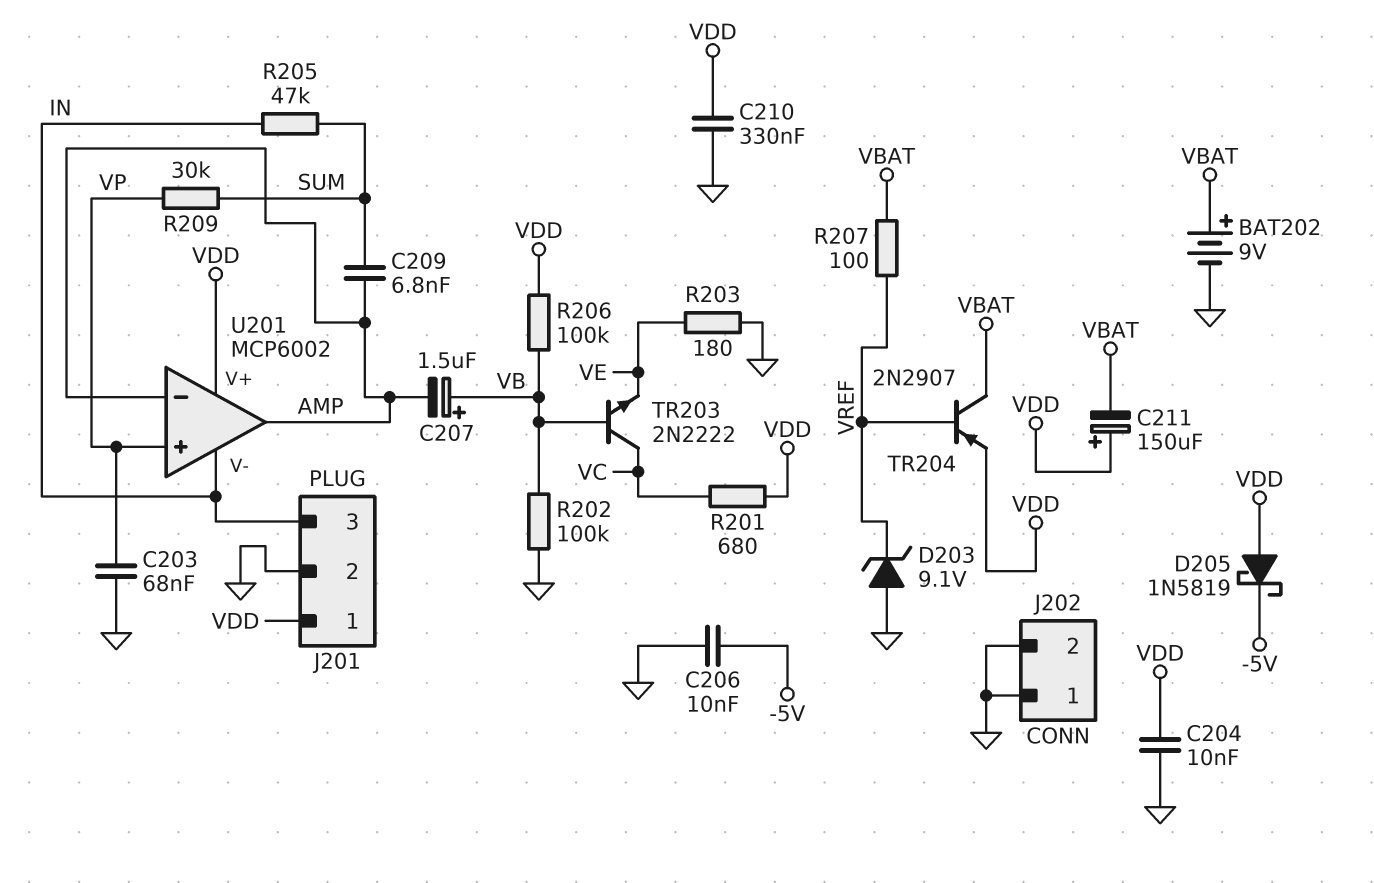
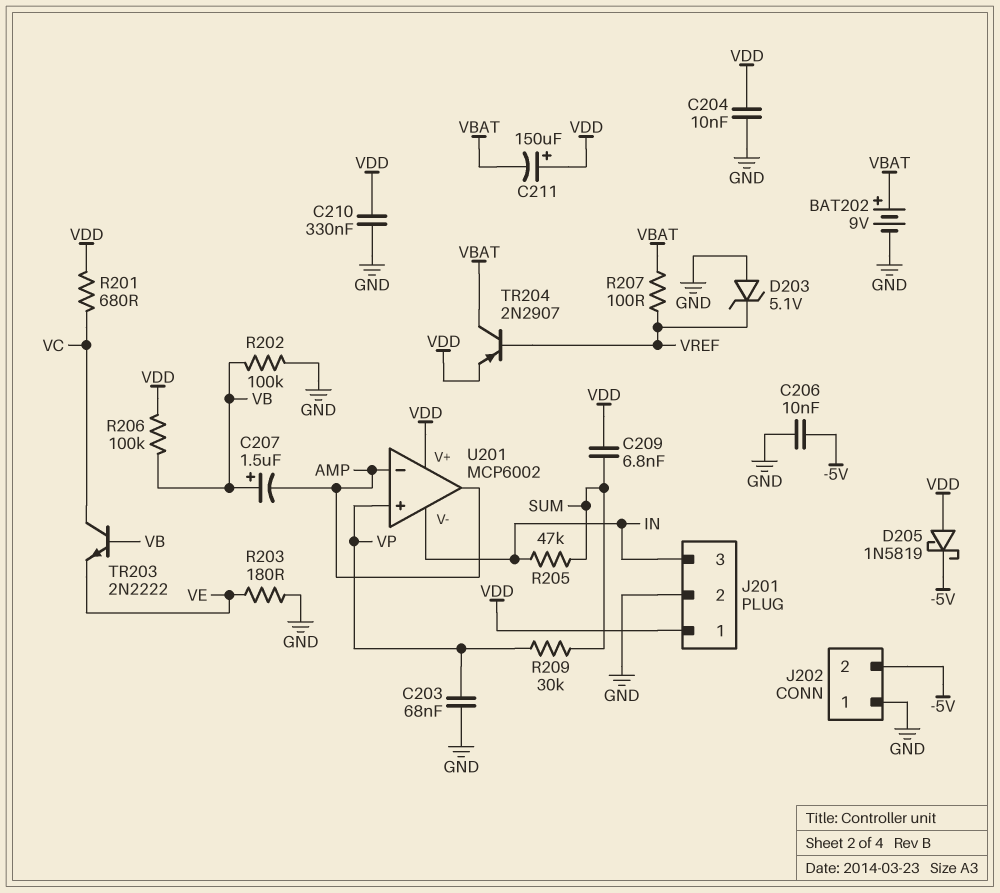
C209: 6.8nF (AMP, SUM) -> 6.8nF (SUM, VDD)
D203: zener 9.1V (A GND, K VREF) -> zener 5.1V (A GND, K VREF)
J202 pin 2: GND -> -5V

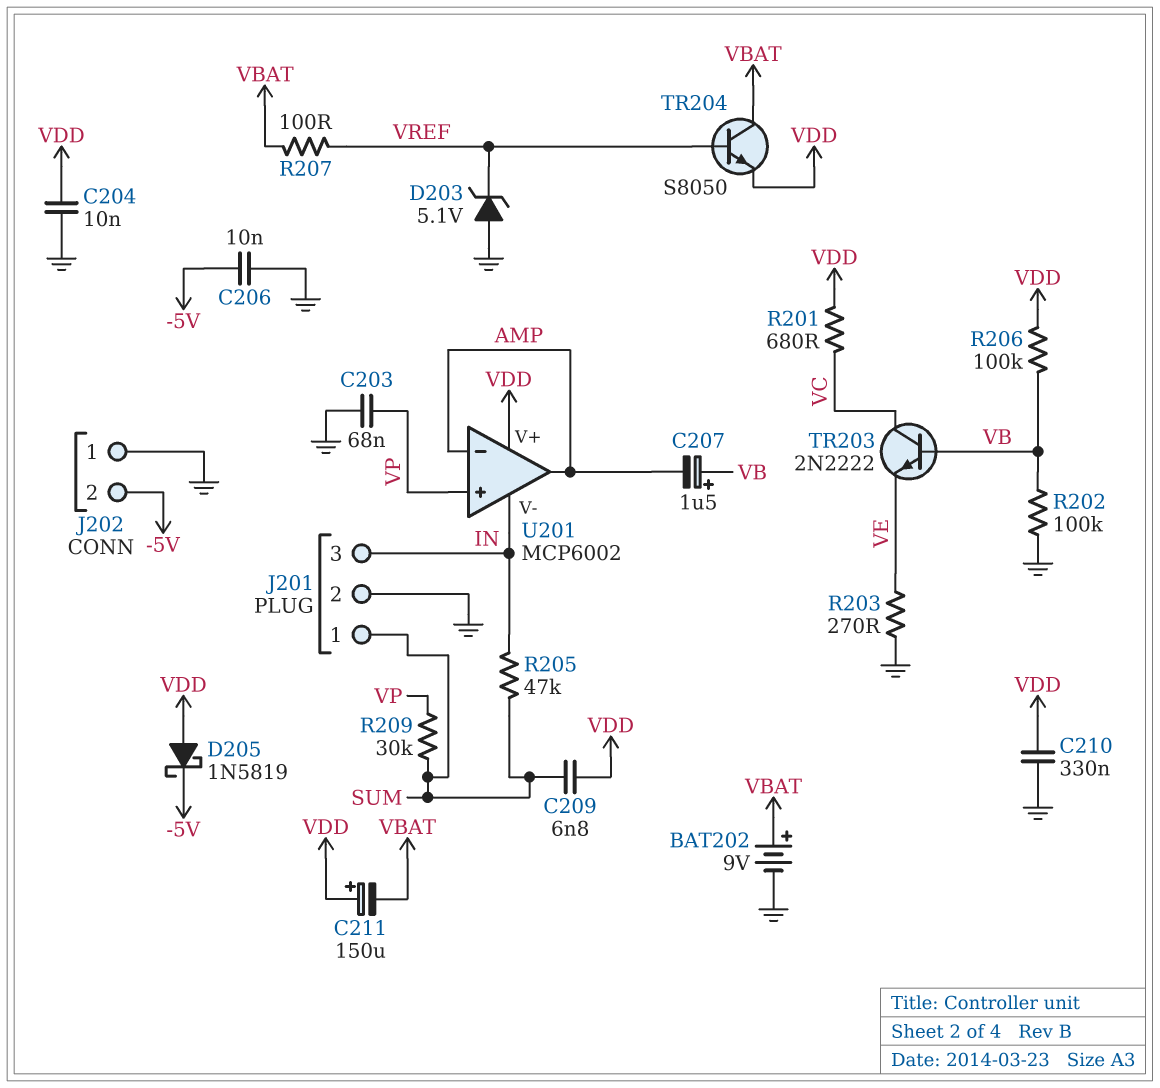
J201 pin 1: VDD -> SUM
R203: 180 (GND, VE) -> 270 (GND, VE)
TR204: PNP 2N2907 (B VREF, C VBAT, E VDD) -> NPN S8050 (B VREF, C VBAT, E VDD)

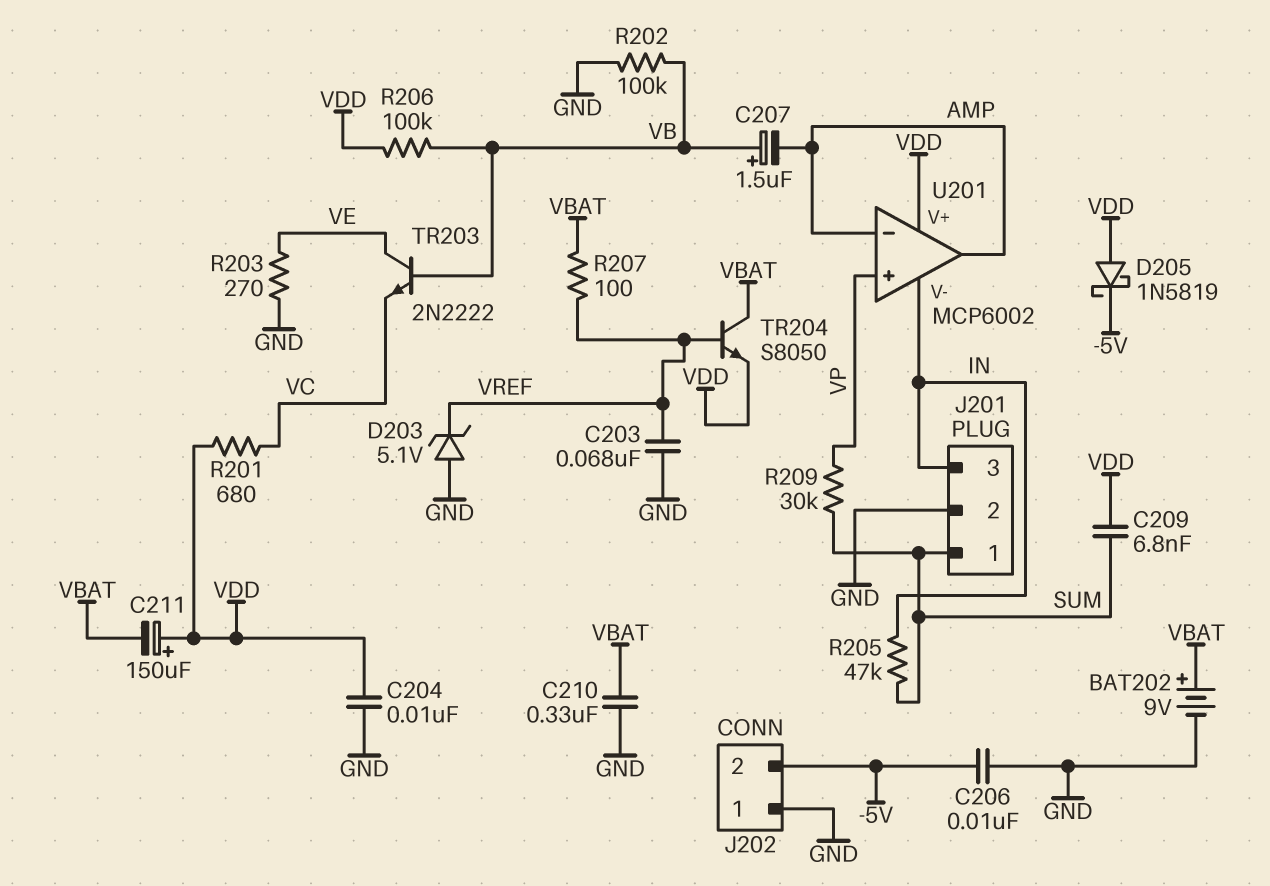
C203: 68nF (GND, VP) -> 68nF (GND, VREF)
C210: 330nF (GND, VDD) -> 330nF (GND, VBAT)
TR203: NPN 2N2222 (B VB, C VC, E VE) -> NPN 2N2222 (B VB, C VE, E VC)

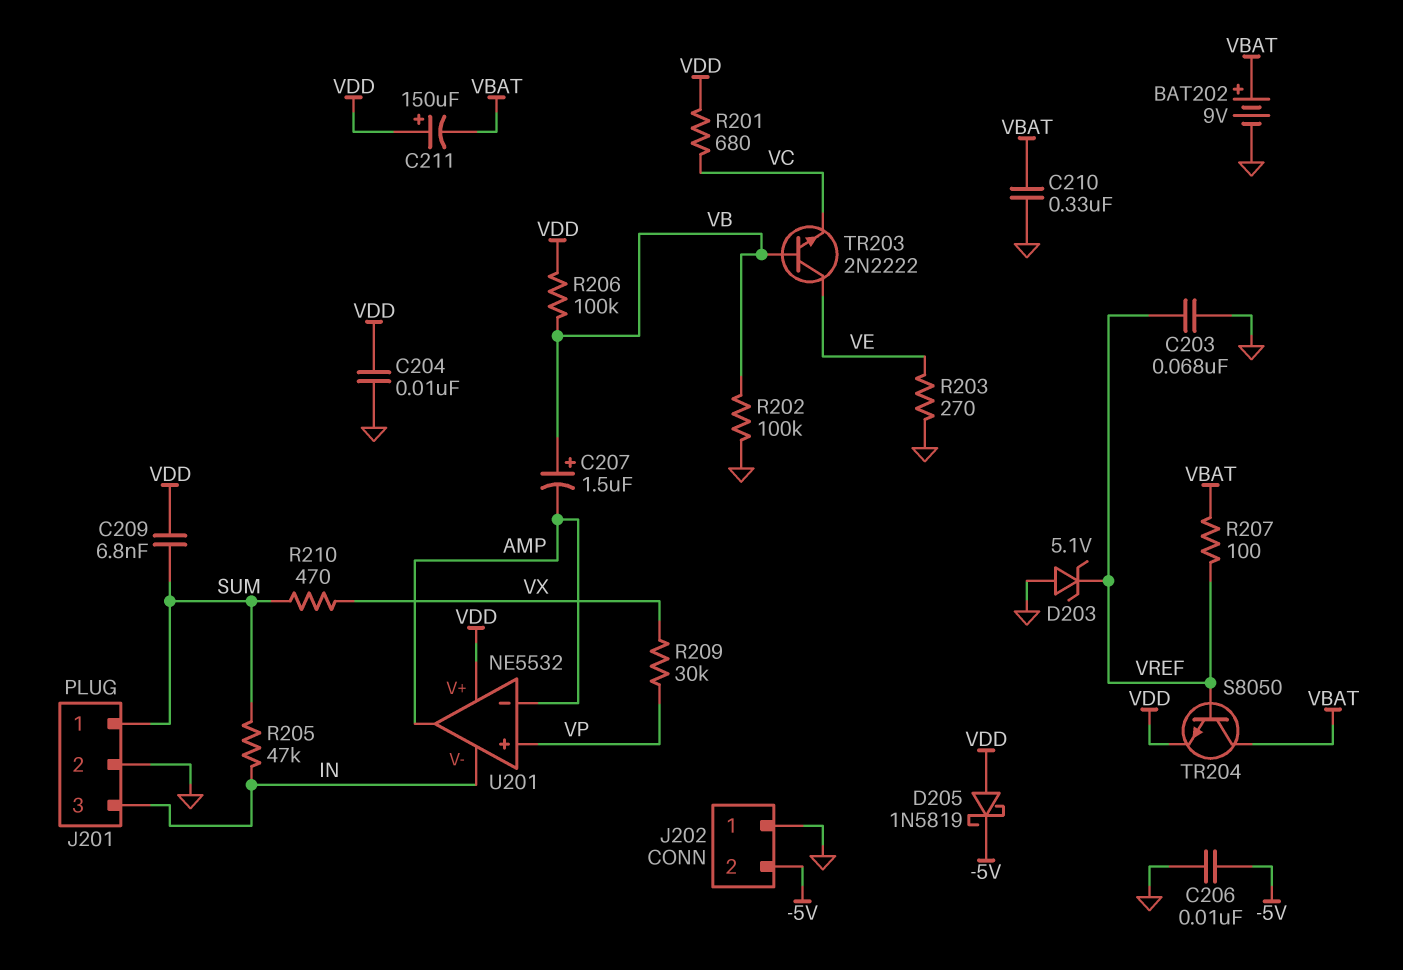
R209: 30k (SUM, VP) -> 30k (VP, VX)
R210: none -> 470 (SUM, VX)
U201: MCP6002 -> NE5532

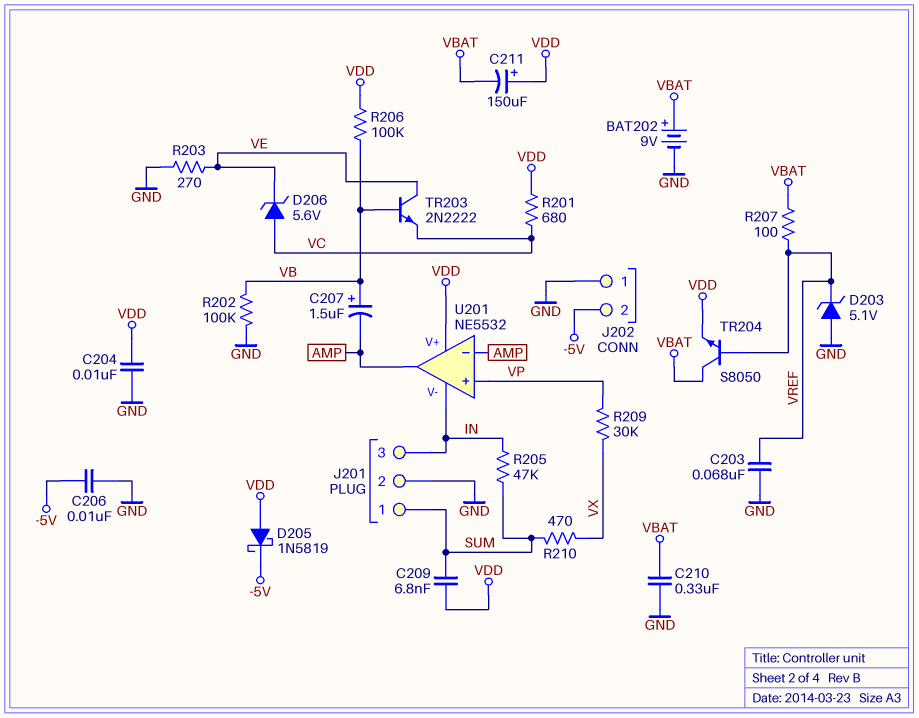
D206: none -> zener 5.6V (A VC, K VE)

